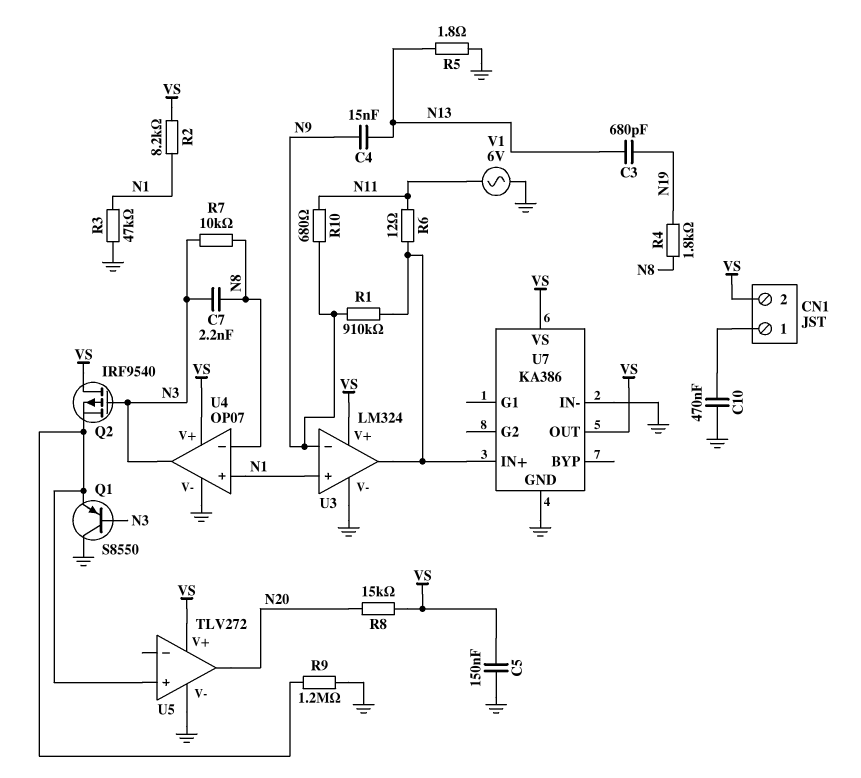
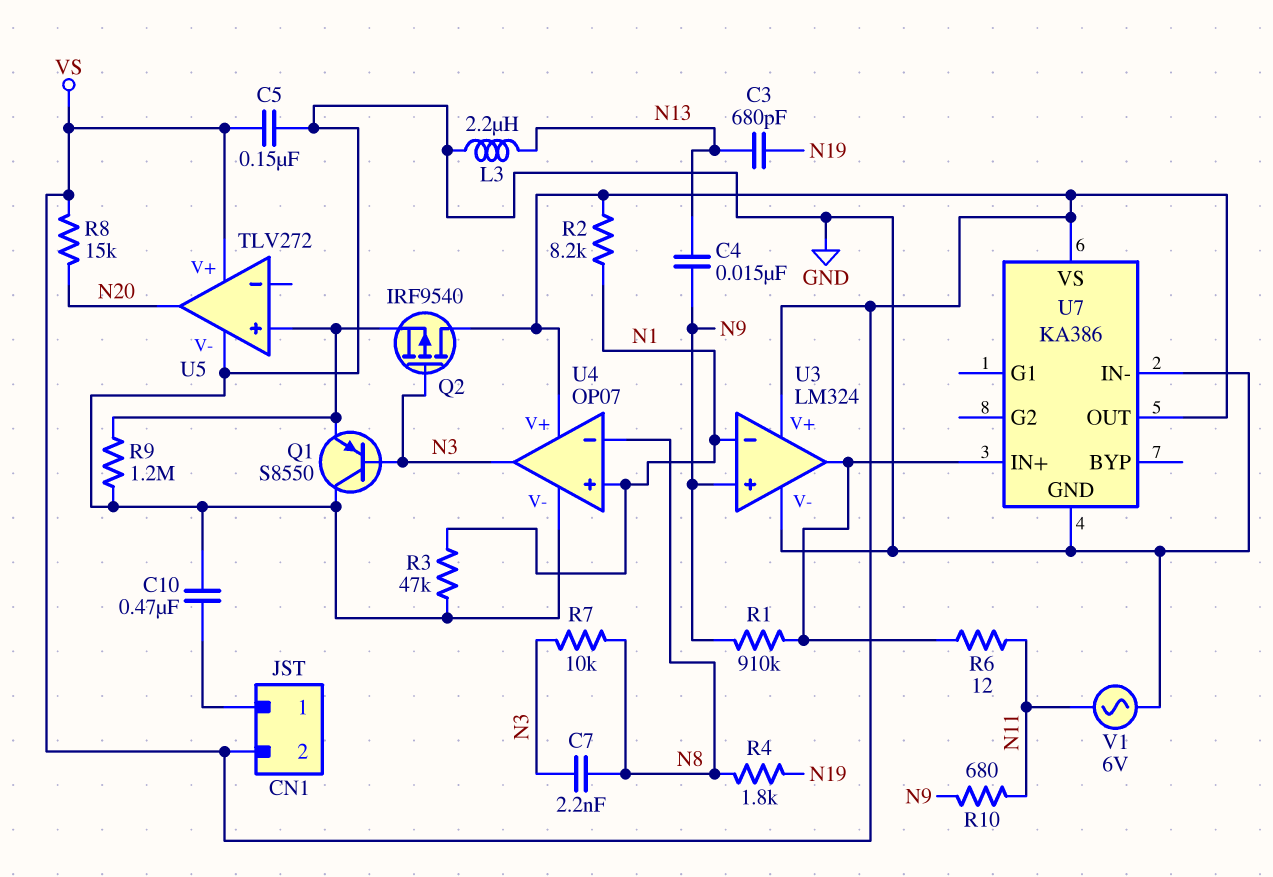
L3: none -> 2.2uH (GND, N13)
R5: 1.8 (GND, N13) -> none
U3 pin in+: N1 -> N9
U3 pin in-: N9 -> N1

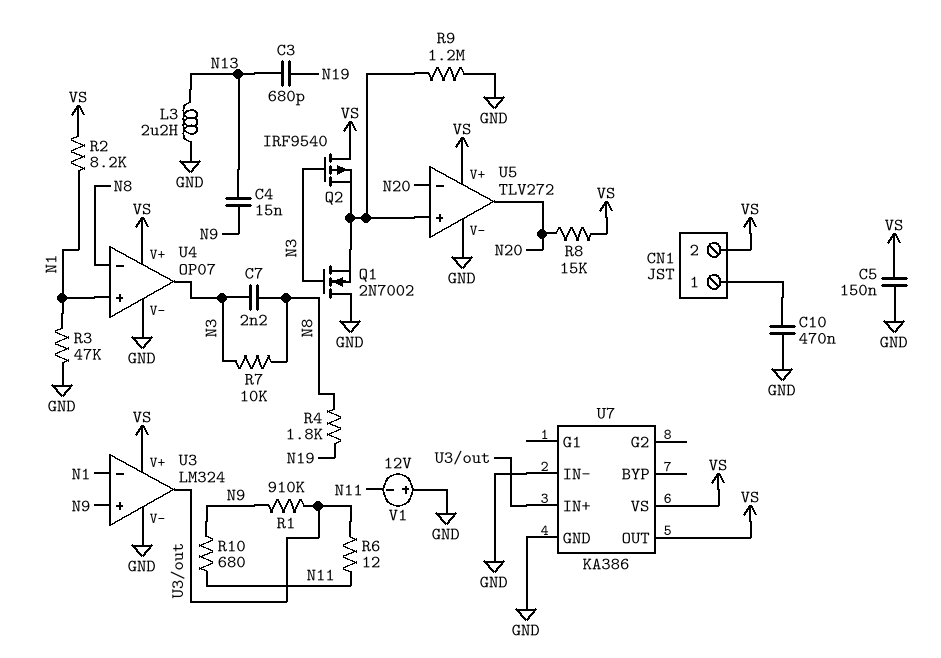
Q1: PNP S8550 (B N3, C GND, E U5/in+) -> NMOS 2N7002 (G N3, D GND, S U5/in+)
U5 pin in-: none -> N20
V1: AC 6V (GND, N11) -> 12V (plus GND, minus N11)

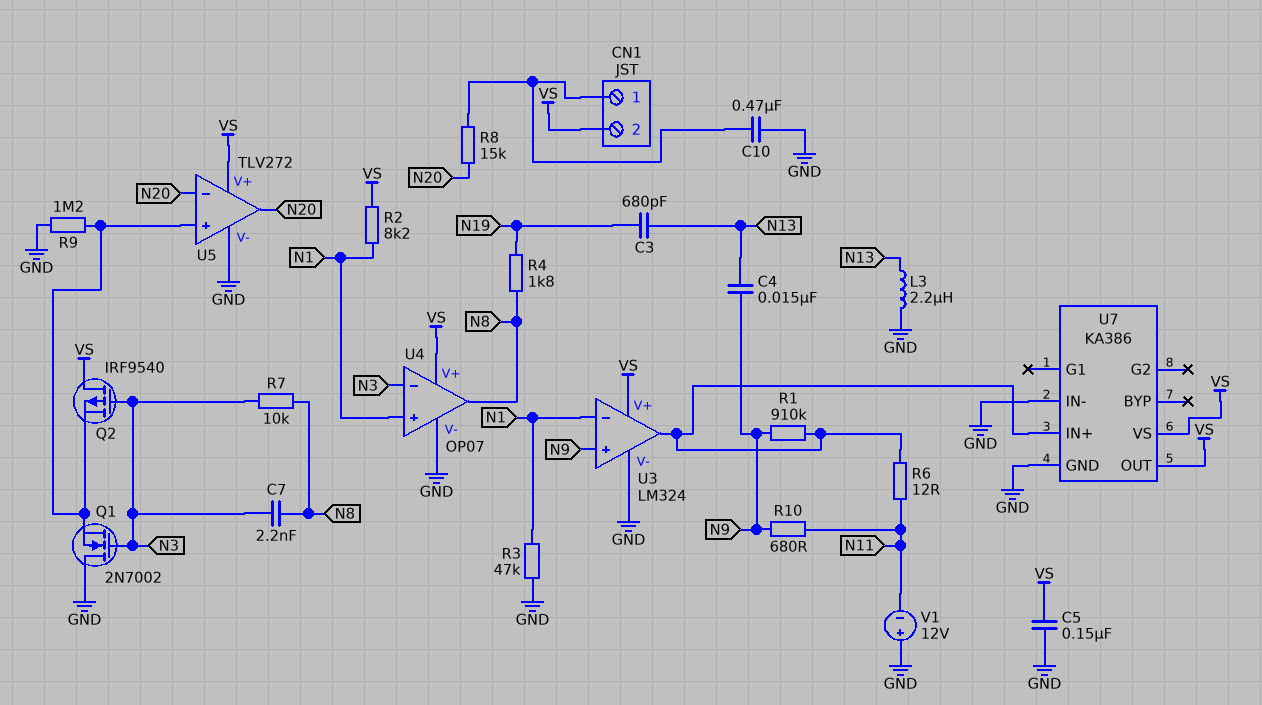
R8: 15k (N20, VS) -> 15k (CN1/1, N20)
U4 pin in-: N8 -> N3
U4 pin out: N3 -> N8

